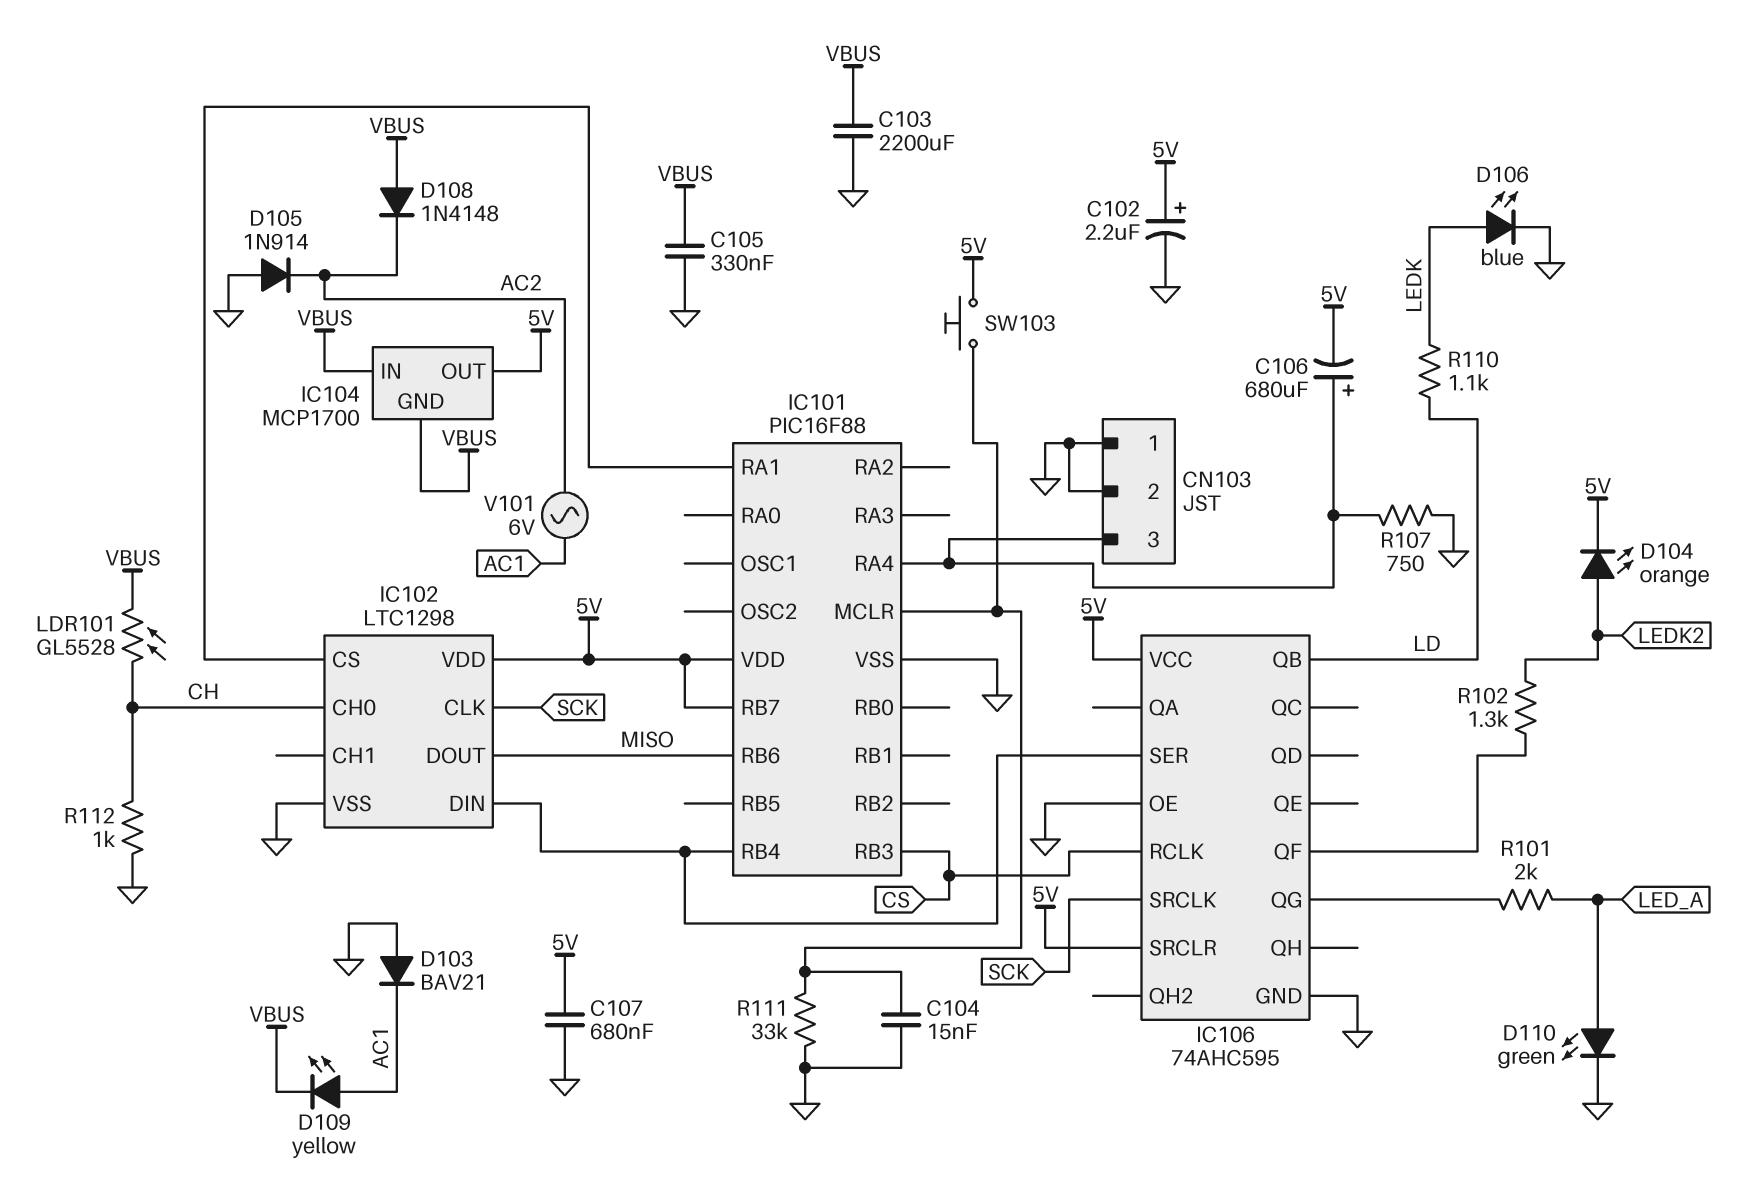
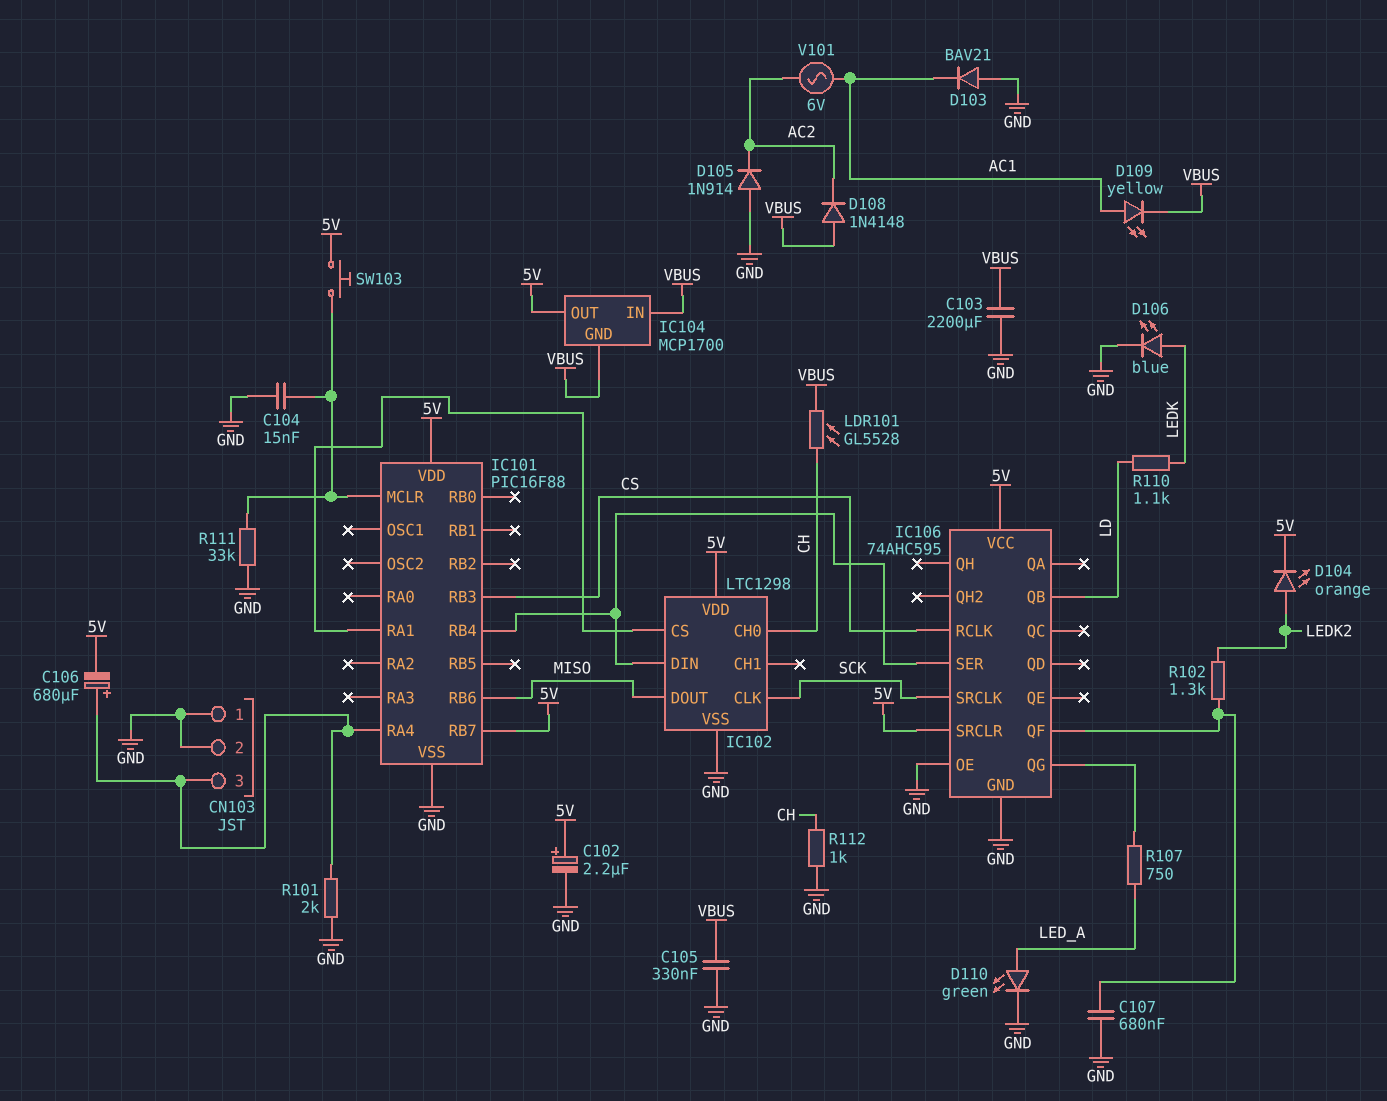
C107: 680nF (5V, GND) -> 680nF (GND, IC106/QF)
R101: 2k (IC106/QG, LED_A) -> 2k (CN103/3, GND)
R107: 750 (CN103/3, GND) -> 750 (IC106/QG, LED_A)

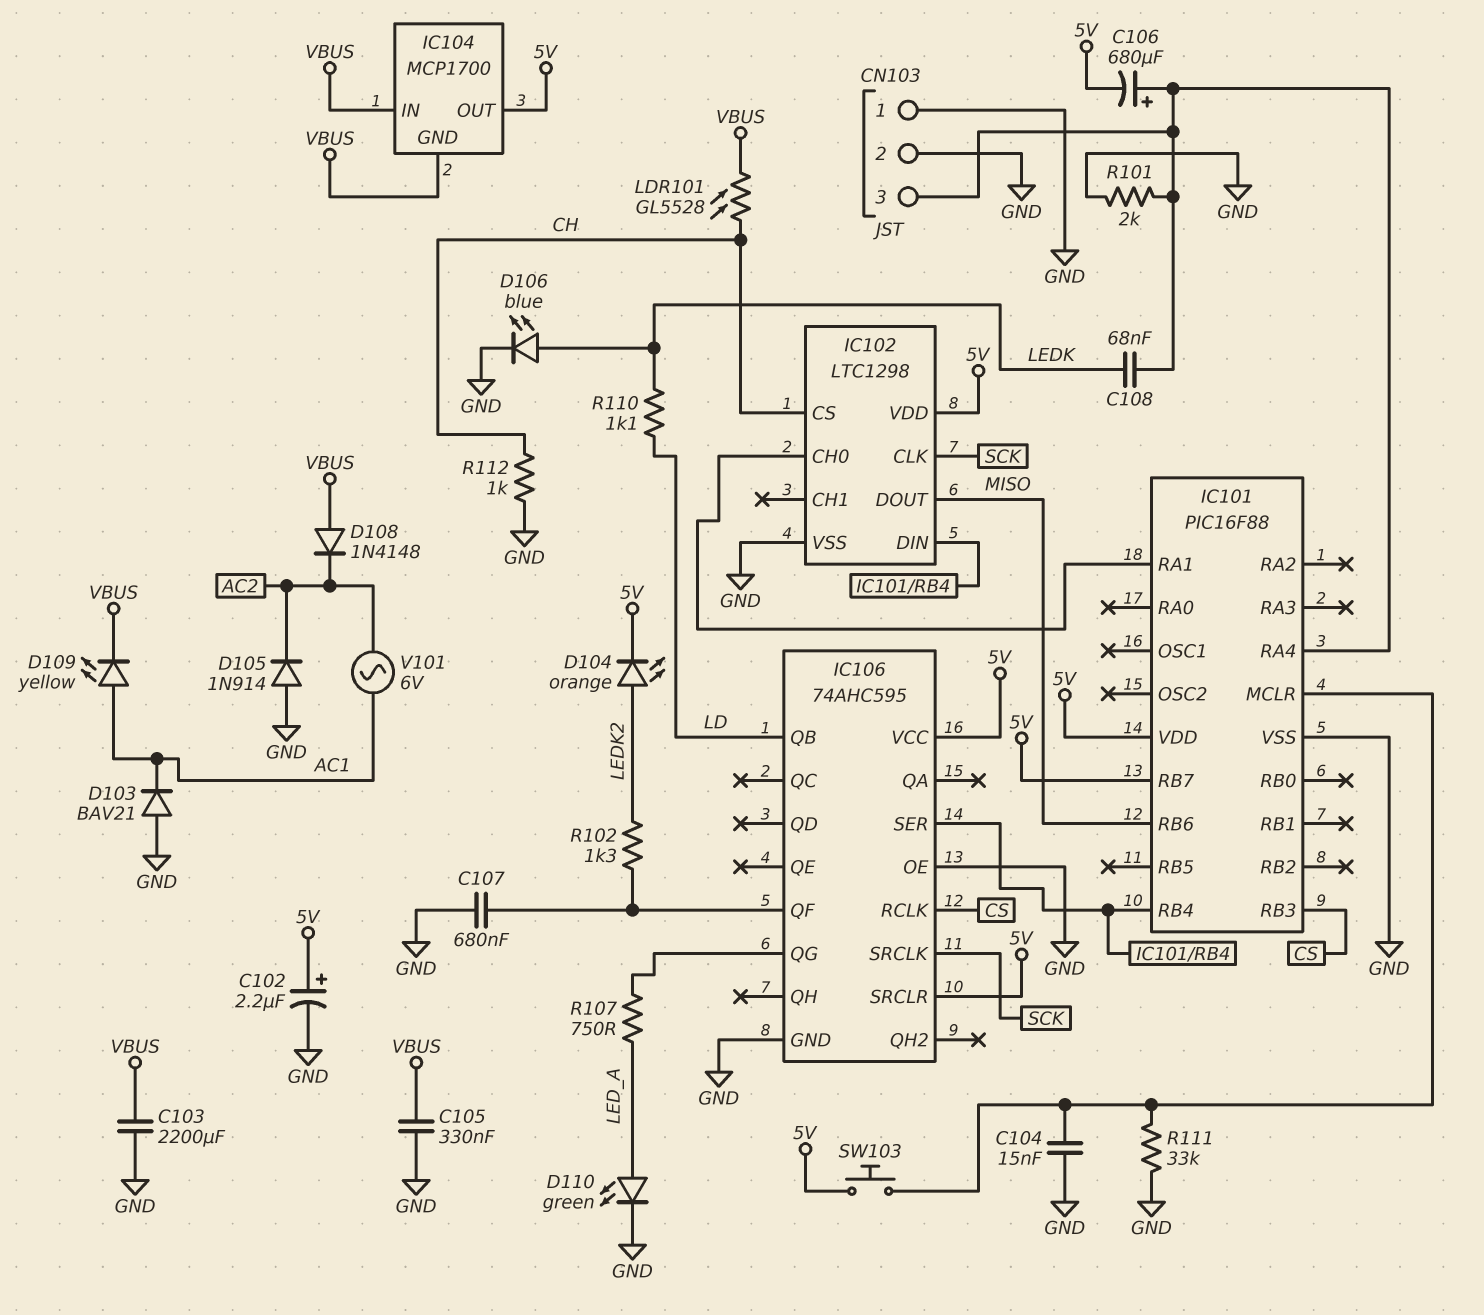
C108: none -> 68nF (CN103/3, LEDK)
IC102 pin CH0: CH -> IC101/RA1
IC102 pin CS: IC101/RA1 -> CH

